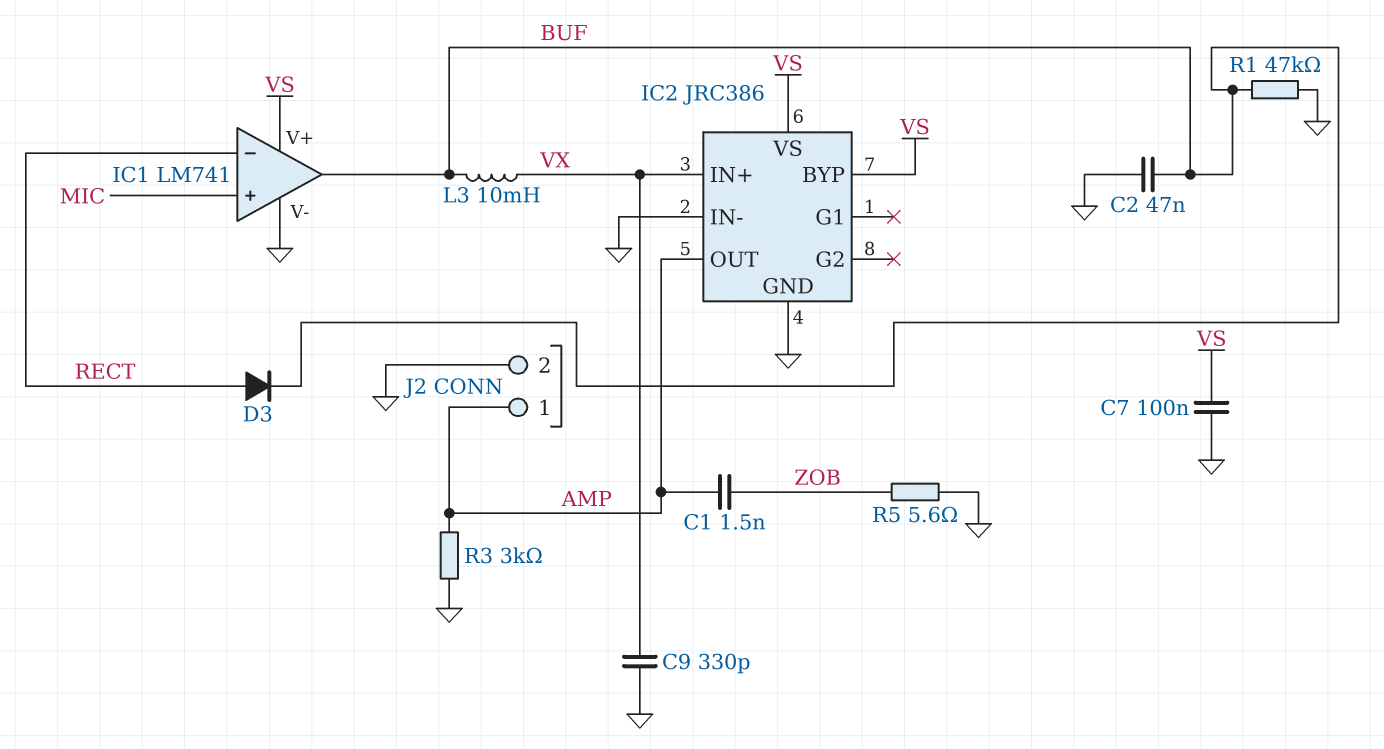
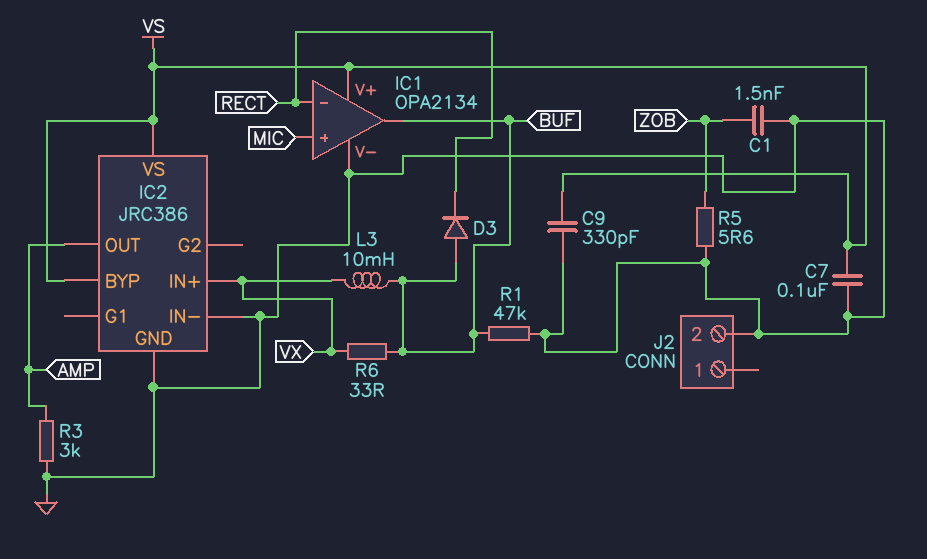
C1: 1.5nF (AMP, ZOB) -> 1.5nF (GND, ZOB)
C2: 47nF (BUF, GND) -> none
C9: 330pF (GND, VX) -> 330pF (GND, VS)
D3: diode (A RECT, K BUF) -> diode (A BUF, K RECT)
IC1: LM741 -> OPA2134
J2 pin 1: AMP -> none
R6: none -> 33 (BUF, VX)

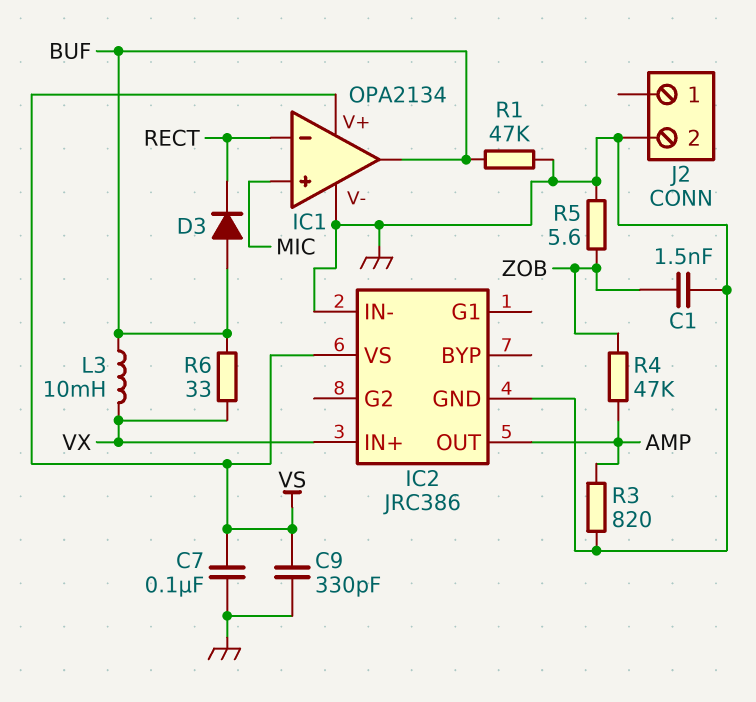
IC2 pin BYP: VS -> none
R3: 3k (AMP, GND) -> 820 (AMP, GND)
R4: none -> 47k (AMP, ZOB)

